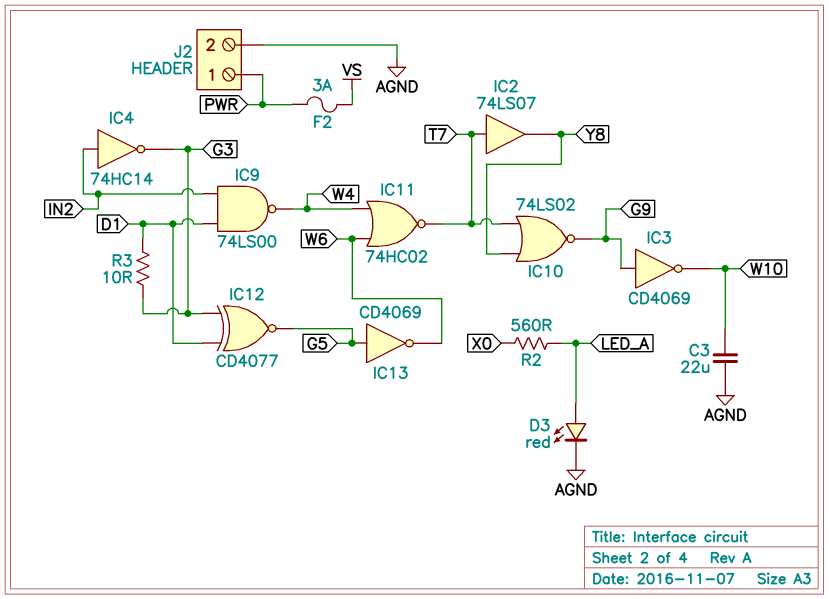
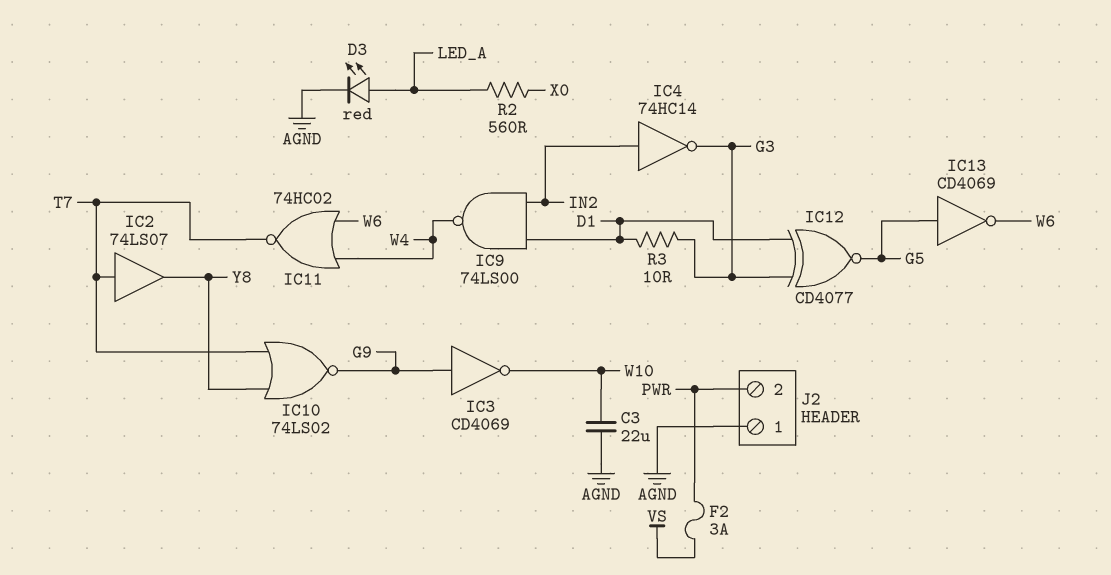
J2 pin 1: PWR -> AGND
J2 pin 2: AGND -> PWR

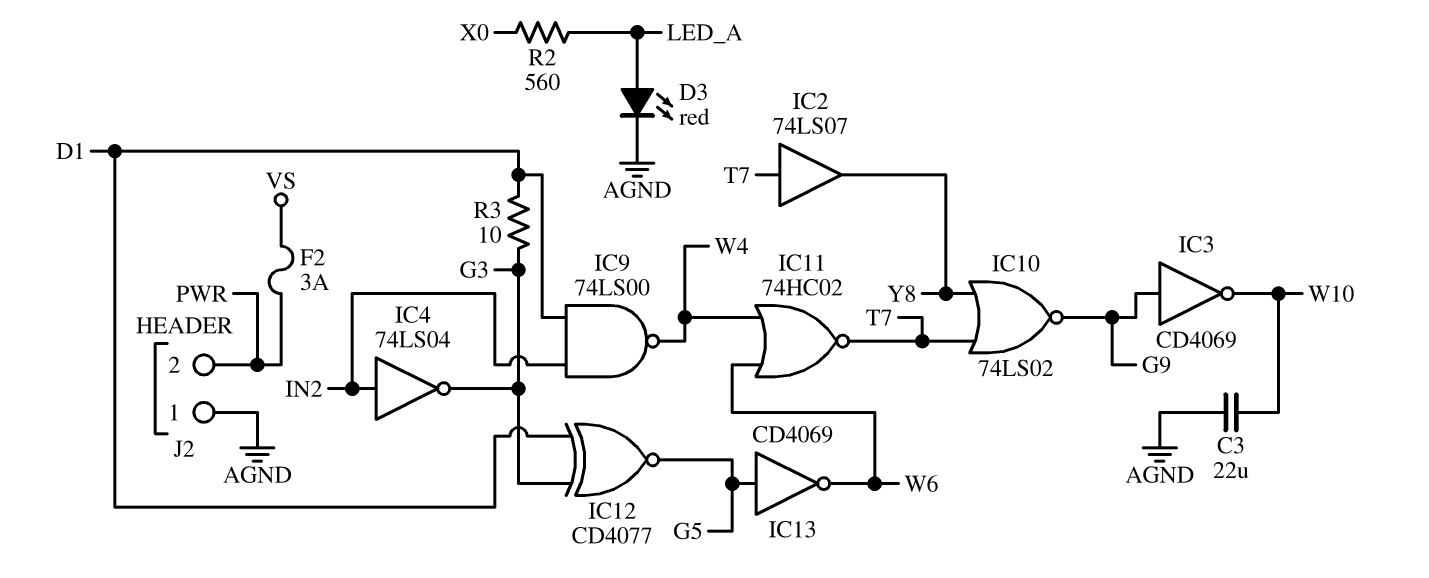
IC4: NOT 74HC14 (in IN2, out G3) -> NOT 74LS04 (in IN2, out G3)

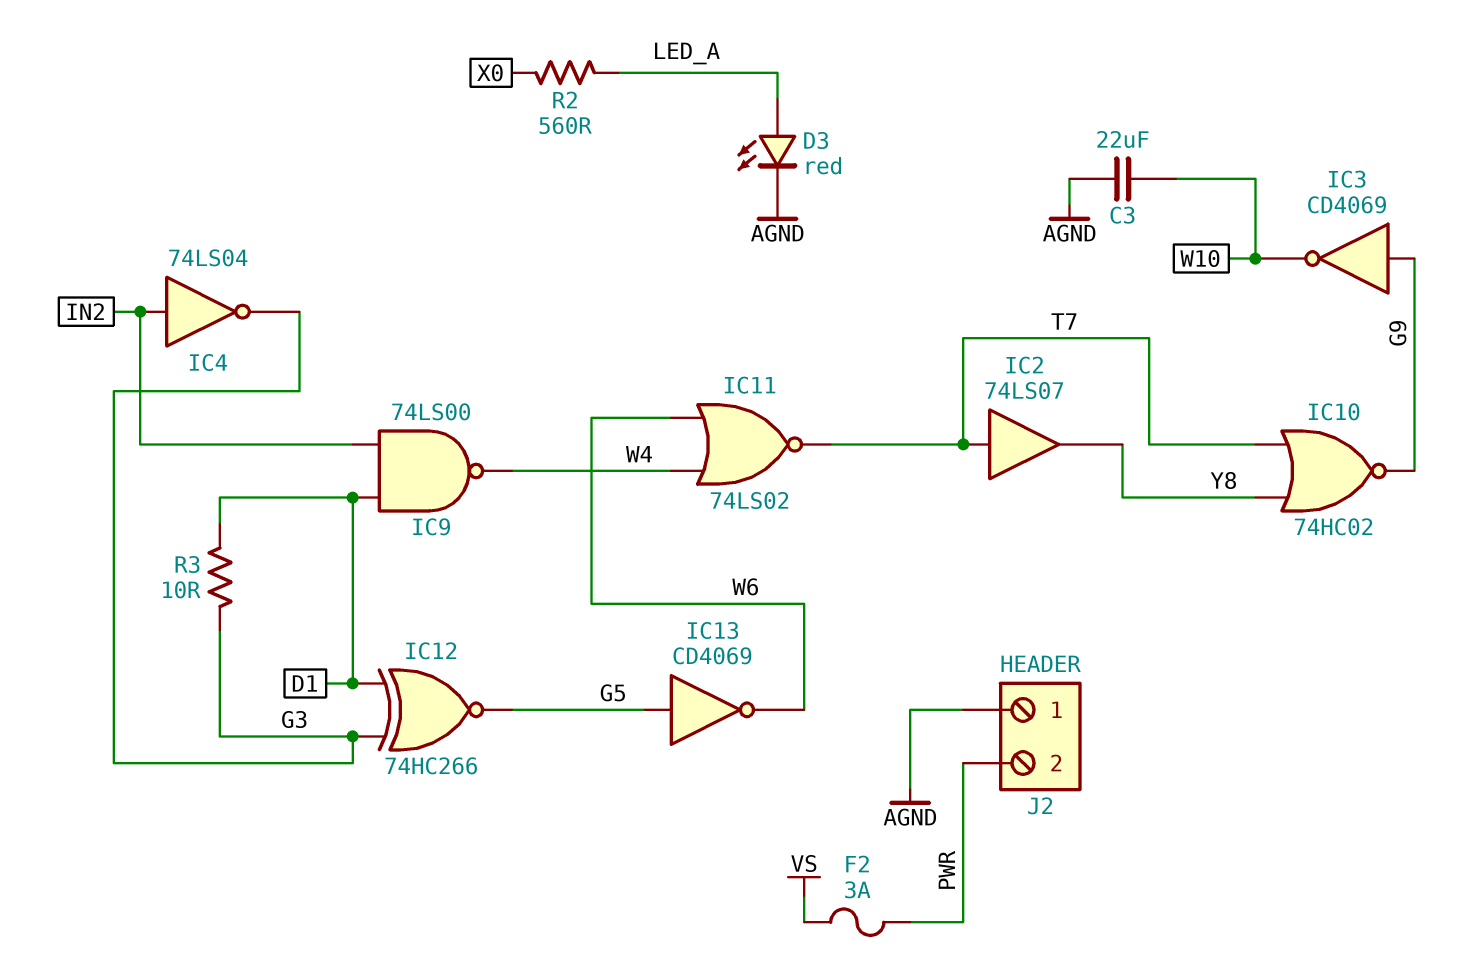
IC10: NOR 74LS02 (in T7, in Y8, out G9) -> NOR 74HC02 (in T7, in Y8, out G9)
IC11: NOR 74HC02 (in W4, in W6, out T7) -> NOR 74LS02 (in W4, in W6, out T7)
IC12: XNOR CD4077 (in D1, in G3, out G5) -> XNOR 74HC266 (in D1, in G3, out G5)

